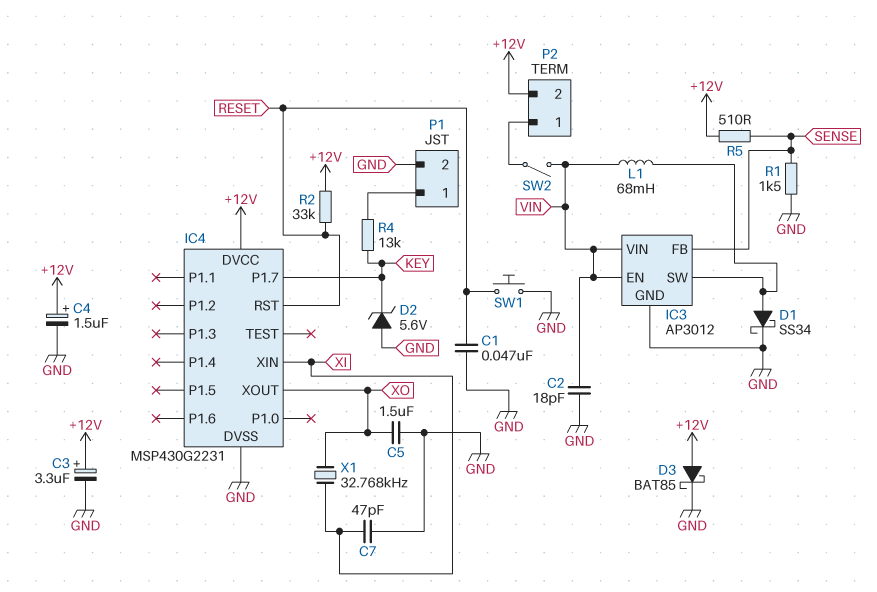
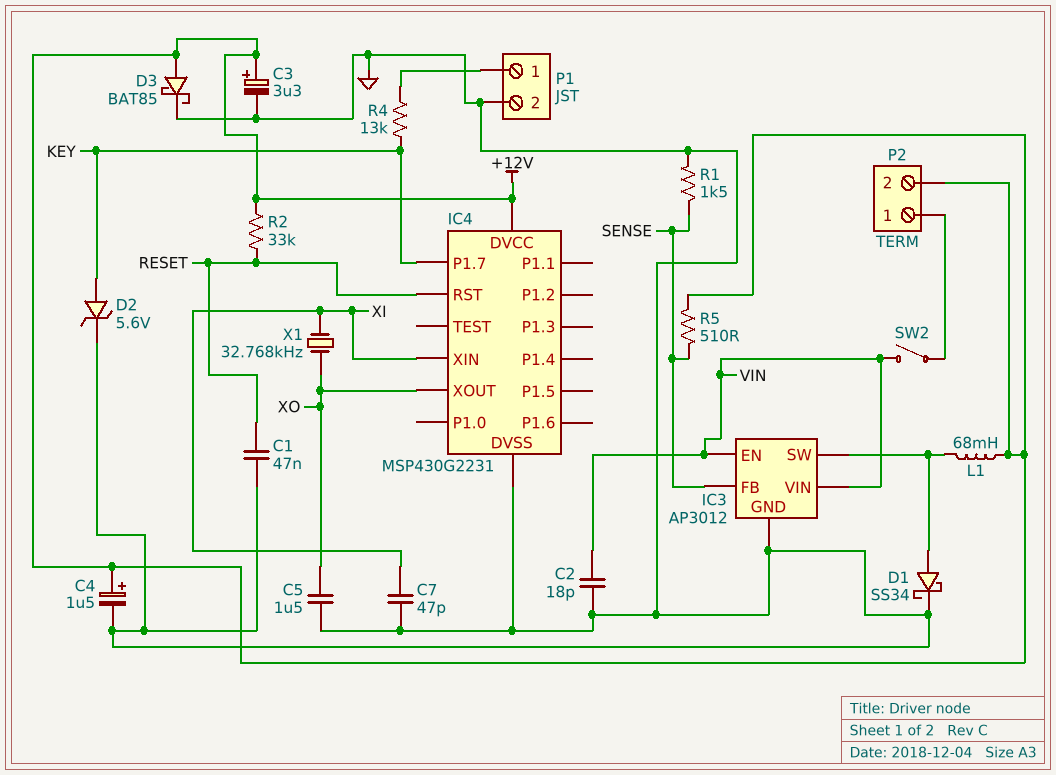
D2: zener 5.6V (A GND, K KEY) -> zener 5.6V (A KEY, K GND)
L1: 68mH (IC3/SW, VIN) -> 68mH (+12V, IC3/SW)
SW1: button (GND, RESET) -> none

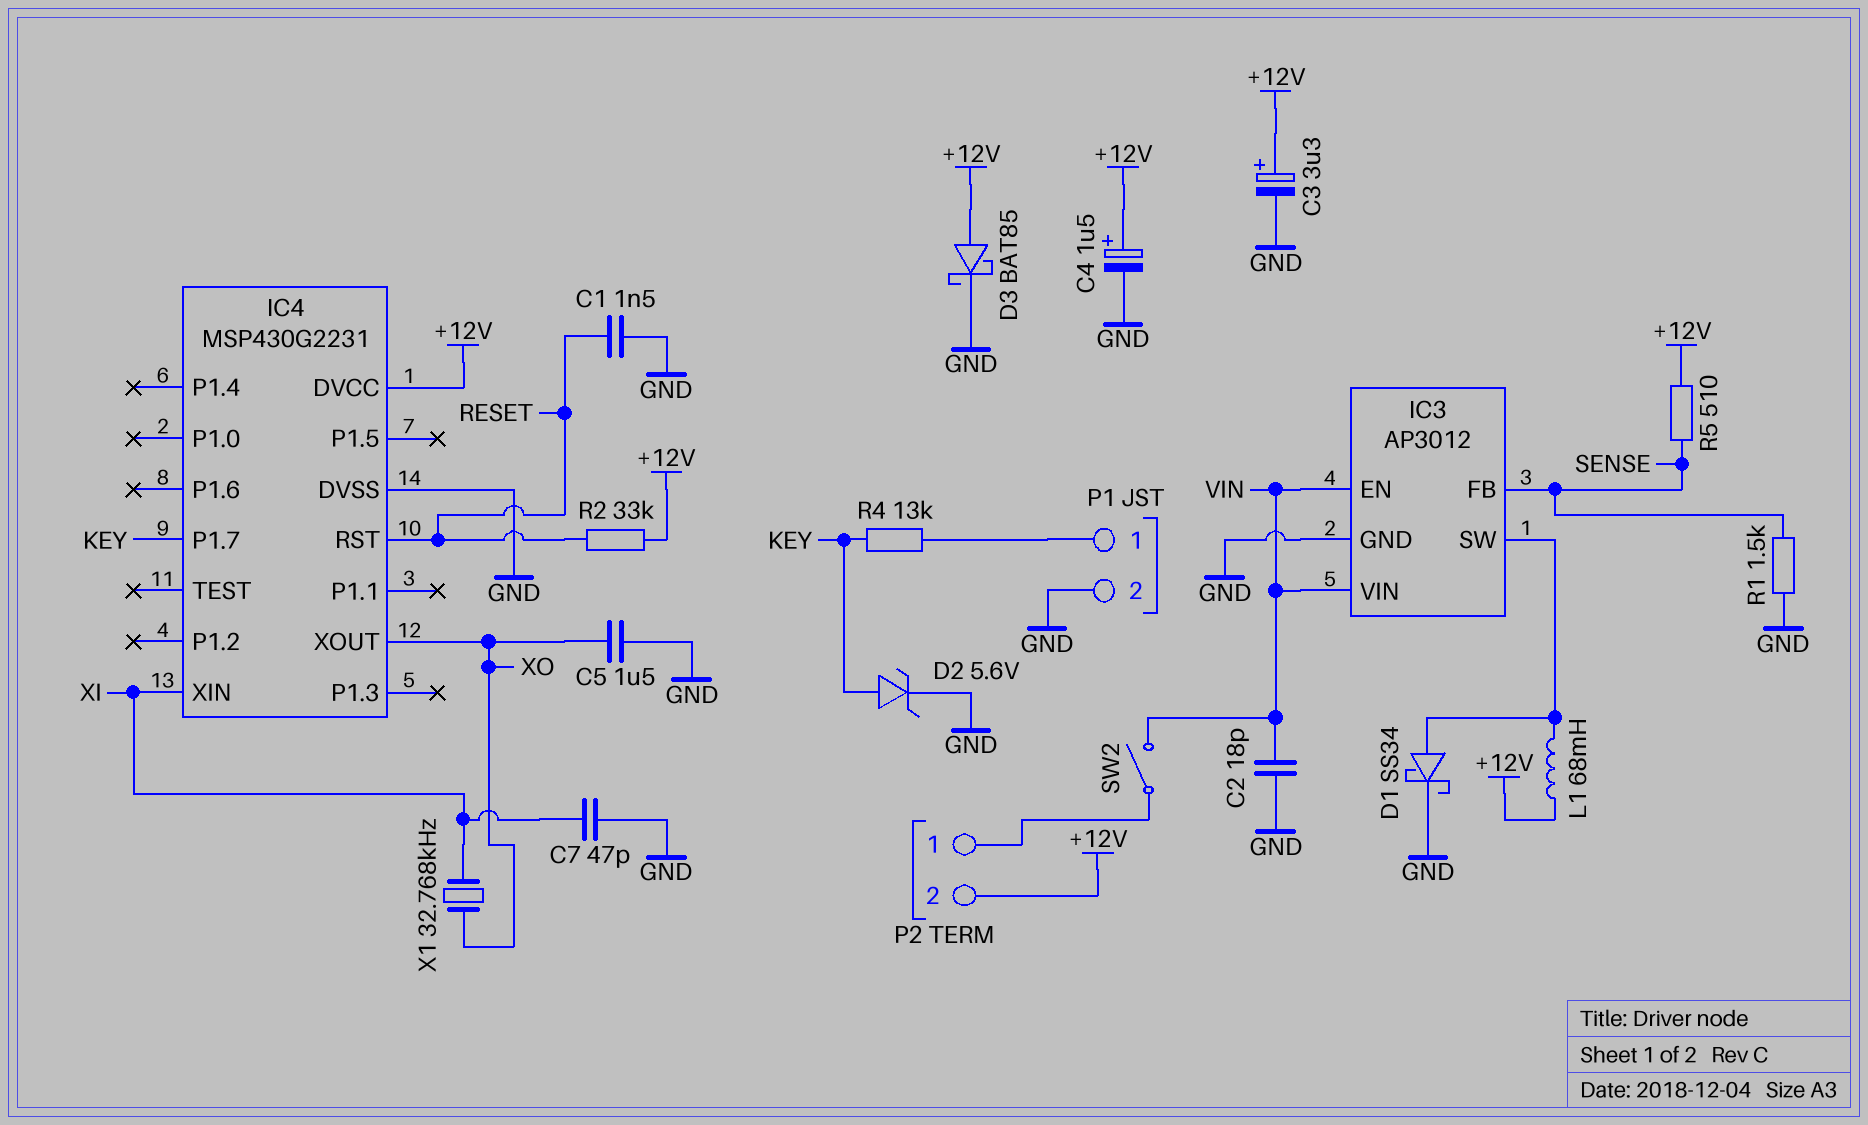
C1: 47nF (GND, RESET) -> 1.5nF (GND, RESET)

